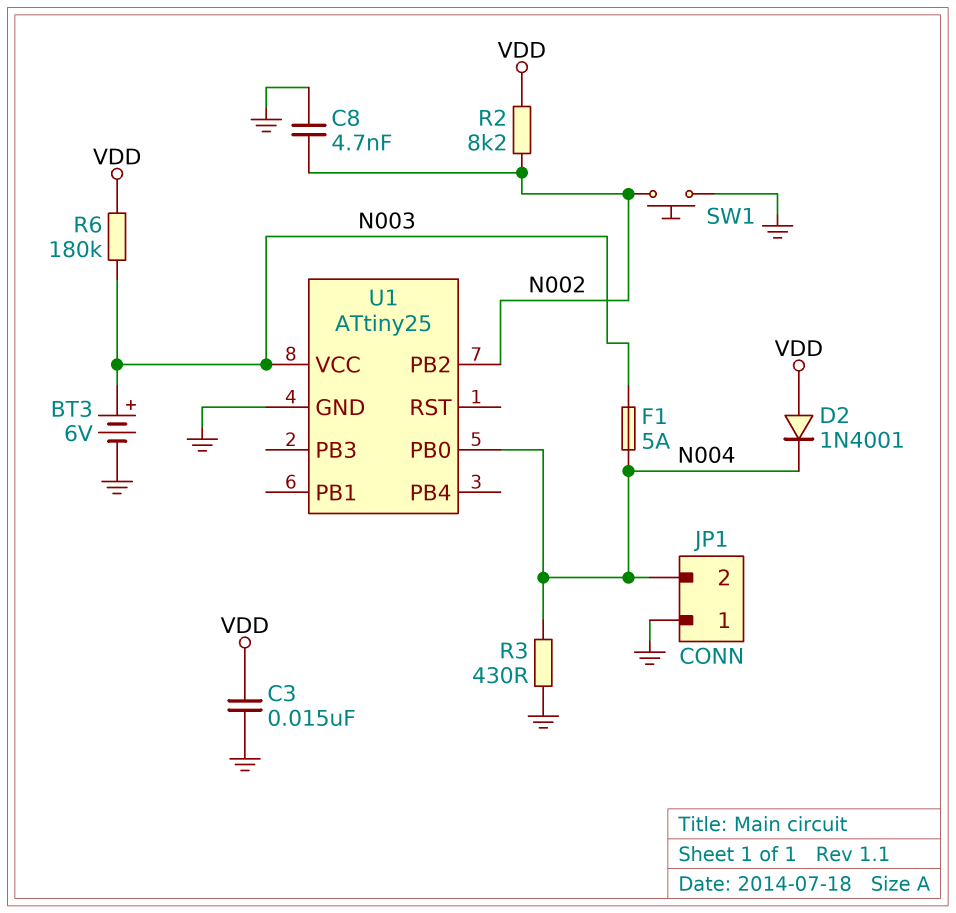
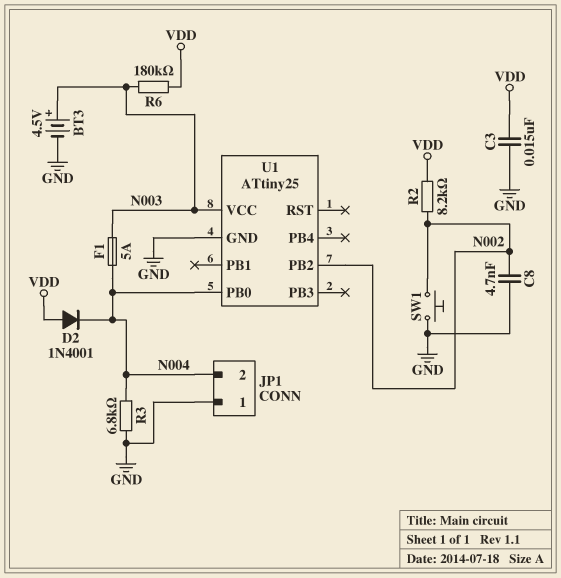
BT3: 6V (plus N003, minus GND) -> 4.5V (plus N003, minus GND)
R3: 430 (GND, N004) -> 6.8k (GND, N004)

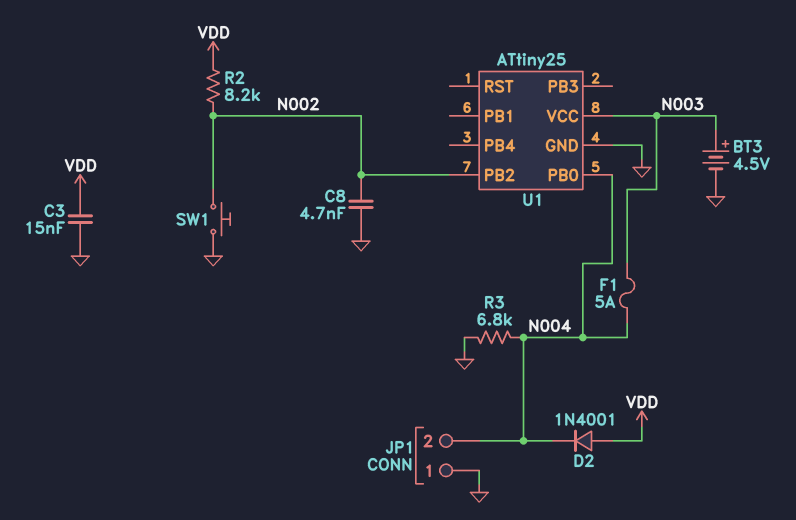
R6: 180k (N003, VDD) -> none

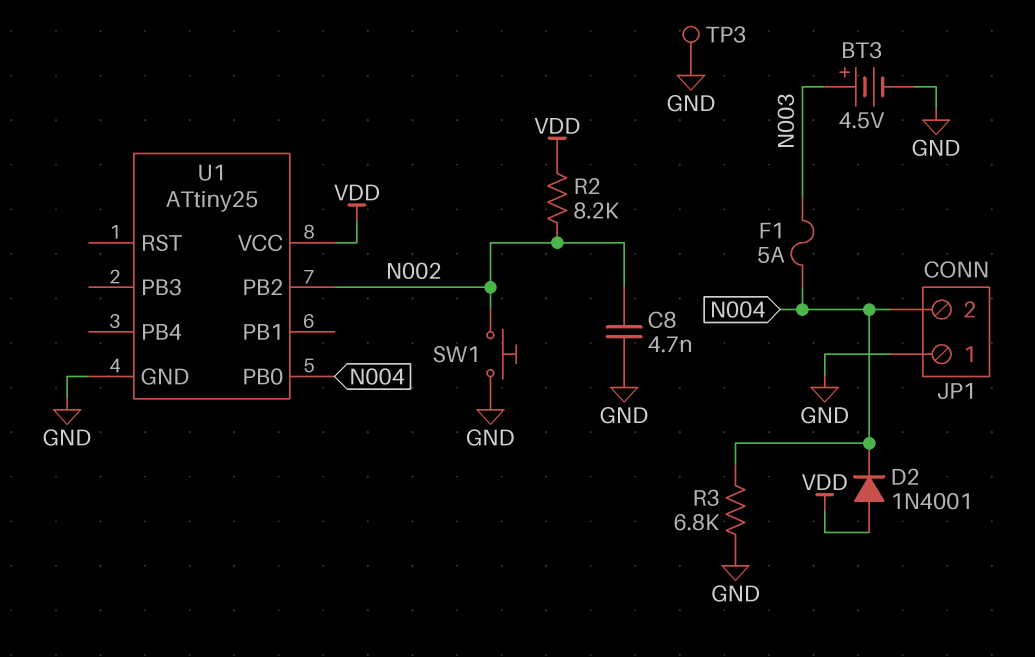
C3: 15nF (GND, VDD) -> none
TP3: none -> test point (GND)
U1 pin VCC: N003 -> VDD

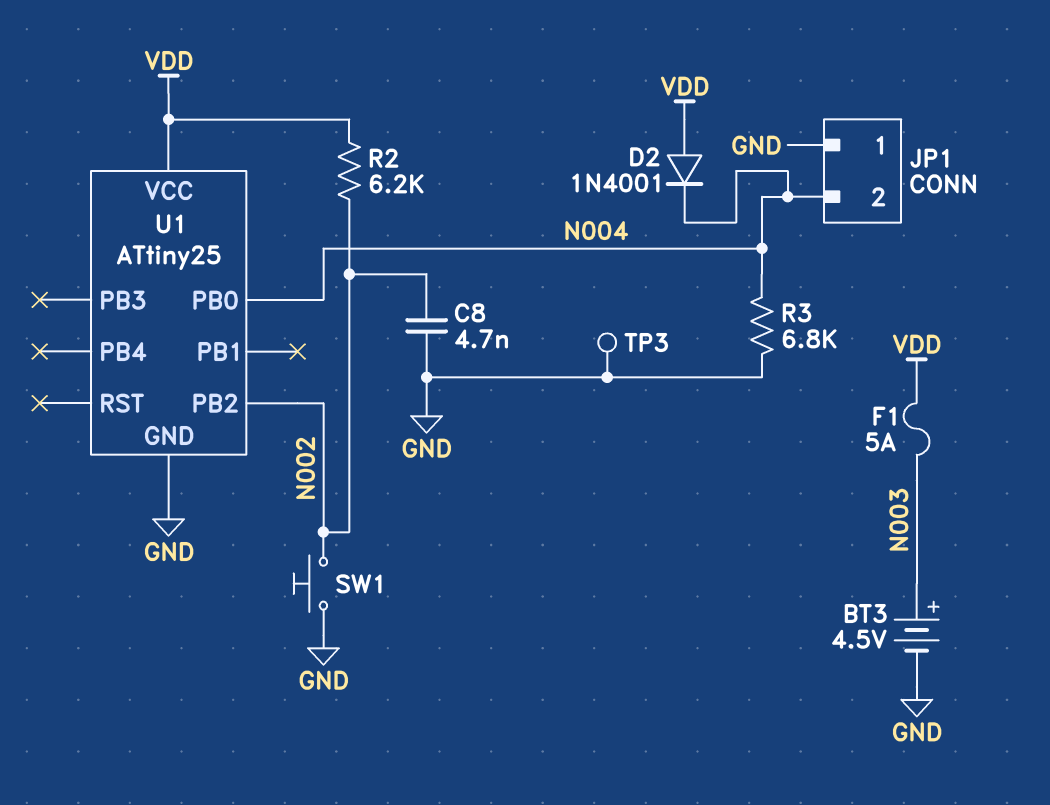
F1: 5A (N003, N004) -> 5A (N003, VDD)
R2: 8.2k (N002, VDD) -> 6.2k (N002, VDD)

